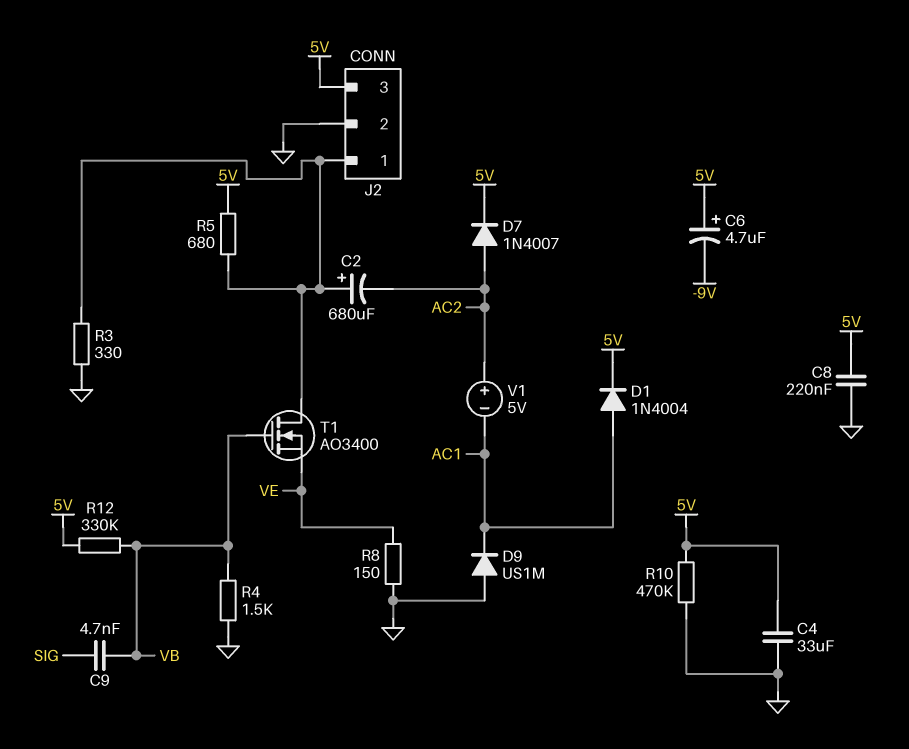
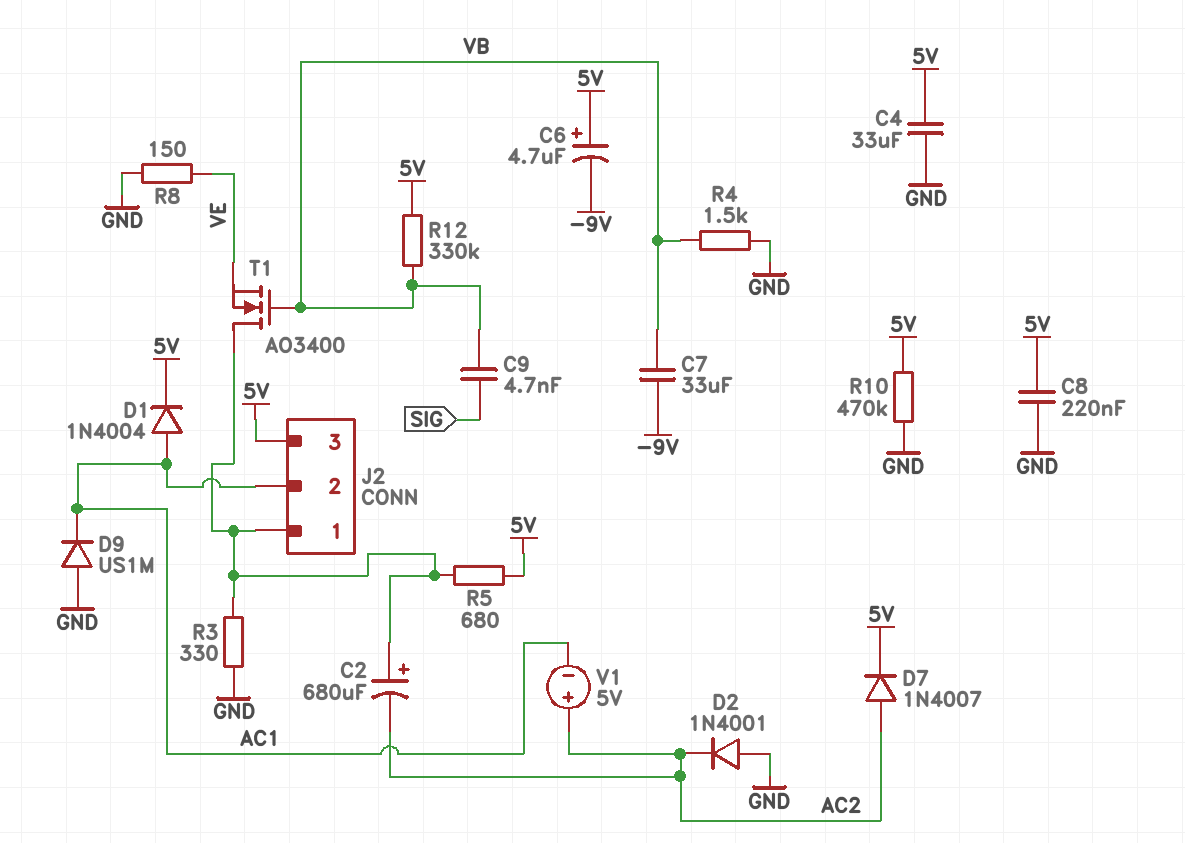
C7: none -> 33uF (-9V, VB)
D2: none -> diode 1N4001 (A GND, K AC2)
J2 pin 2: GND -> AC1

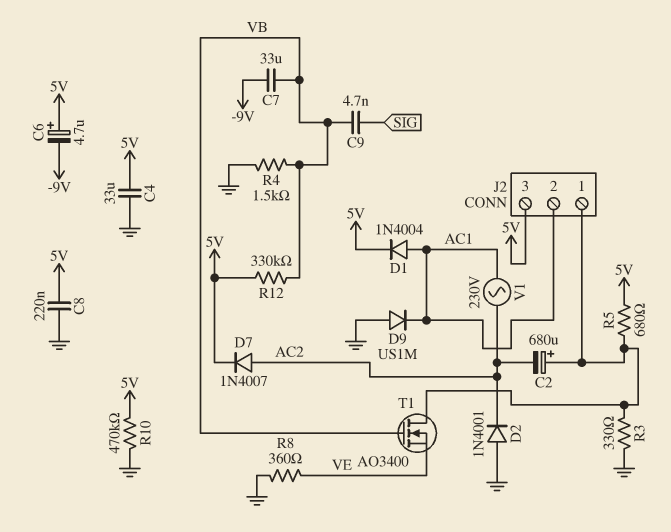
R8: 150 (GND, VE) -> 360 (GND, VE)
V1: 5V (plus AC2, minus AC1) -> AC 230V (AC1, AC2)

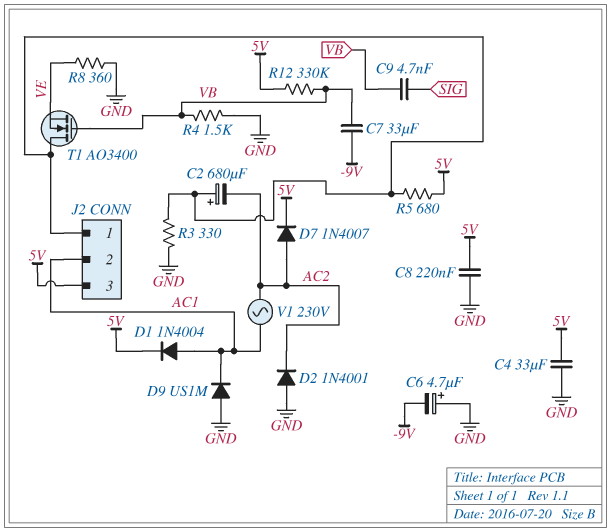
C6: 4.7uF (plus 5V, minus -9V) -> 4.7uF (plus GND, minus -9V)
R10: 470k (5V, GND) -> none

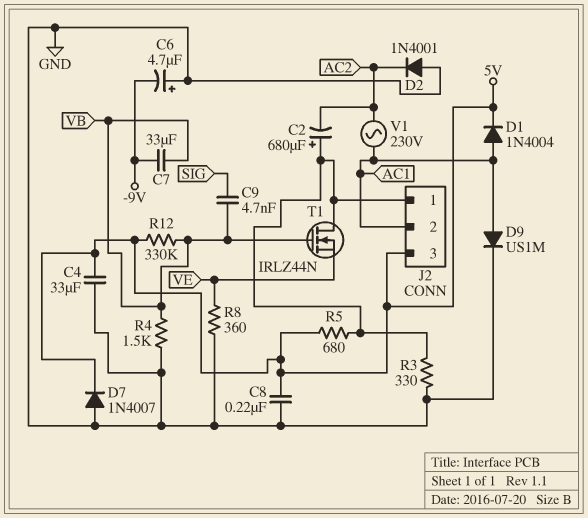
D7: diode 1N4007 (A AC2, K 5V) -> diode 1N4007 (A GND, K 5V)
D9: diode US1M (A GND, K AC1) -> diode US1M (A AC1, K GND)
T1: NMOS AO3400 (G VB, D J2/1, S VE) -> NMOS IRLZ44N (G VB, D J2/1, S VE)

